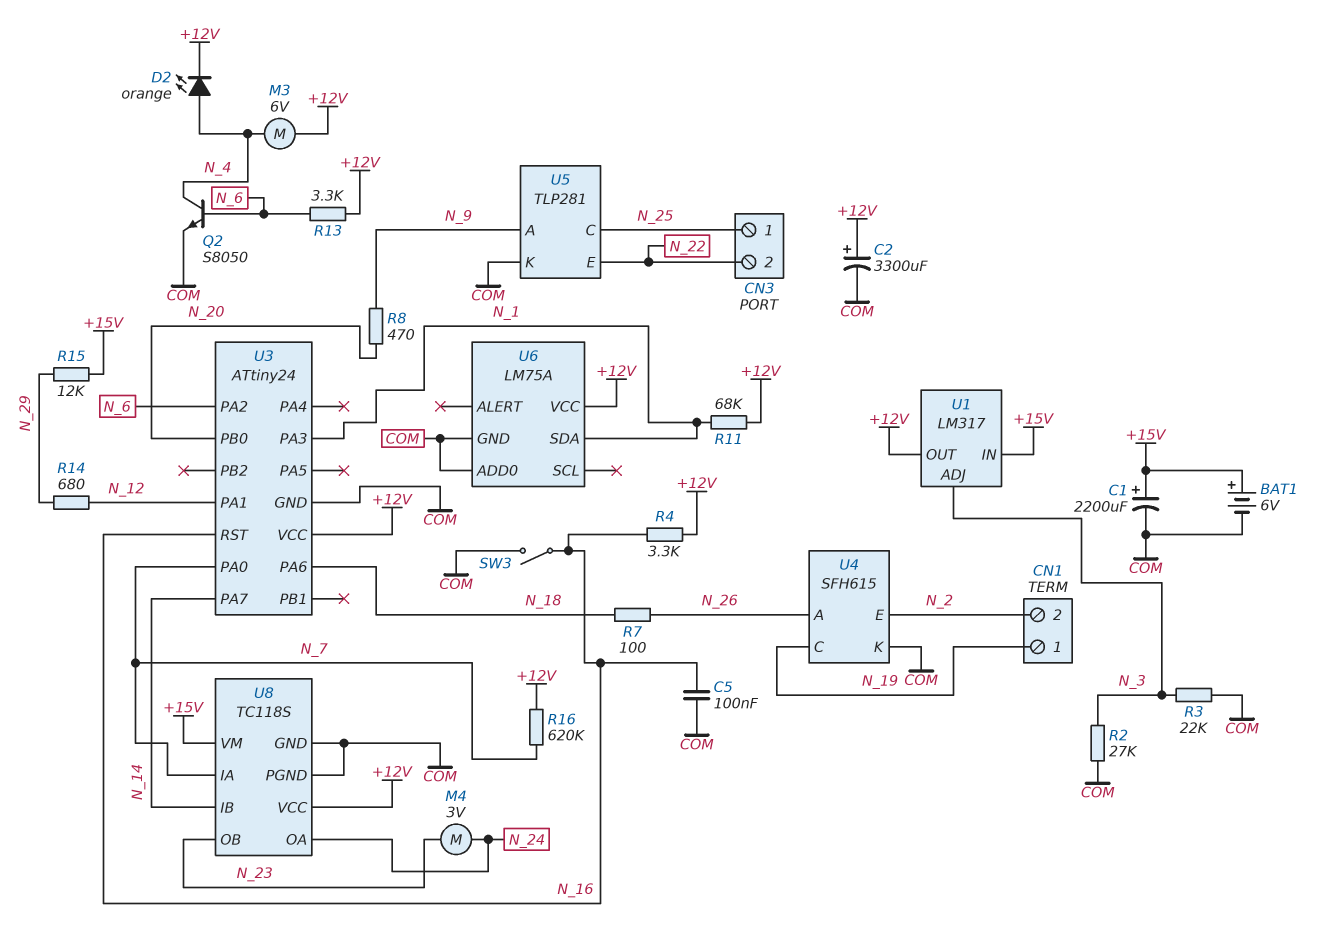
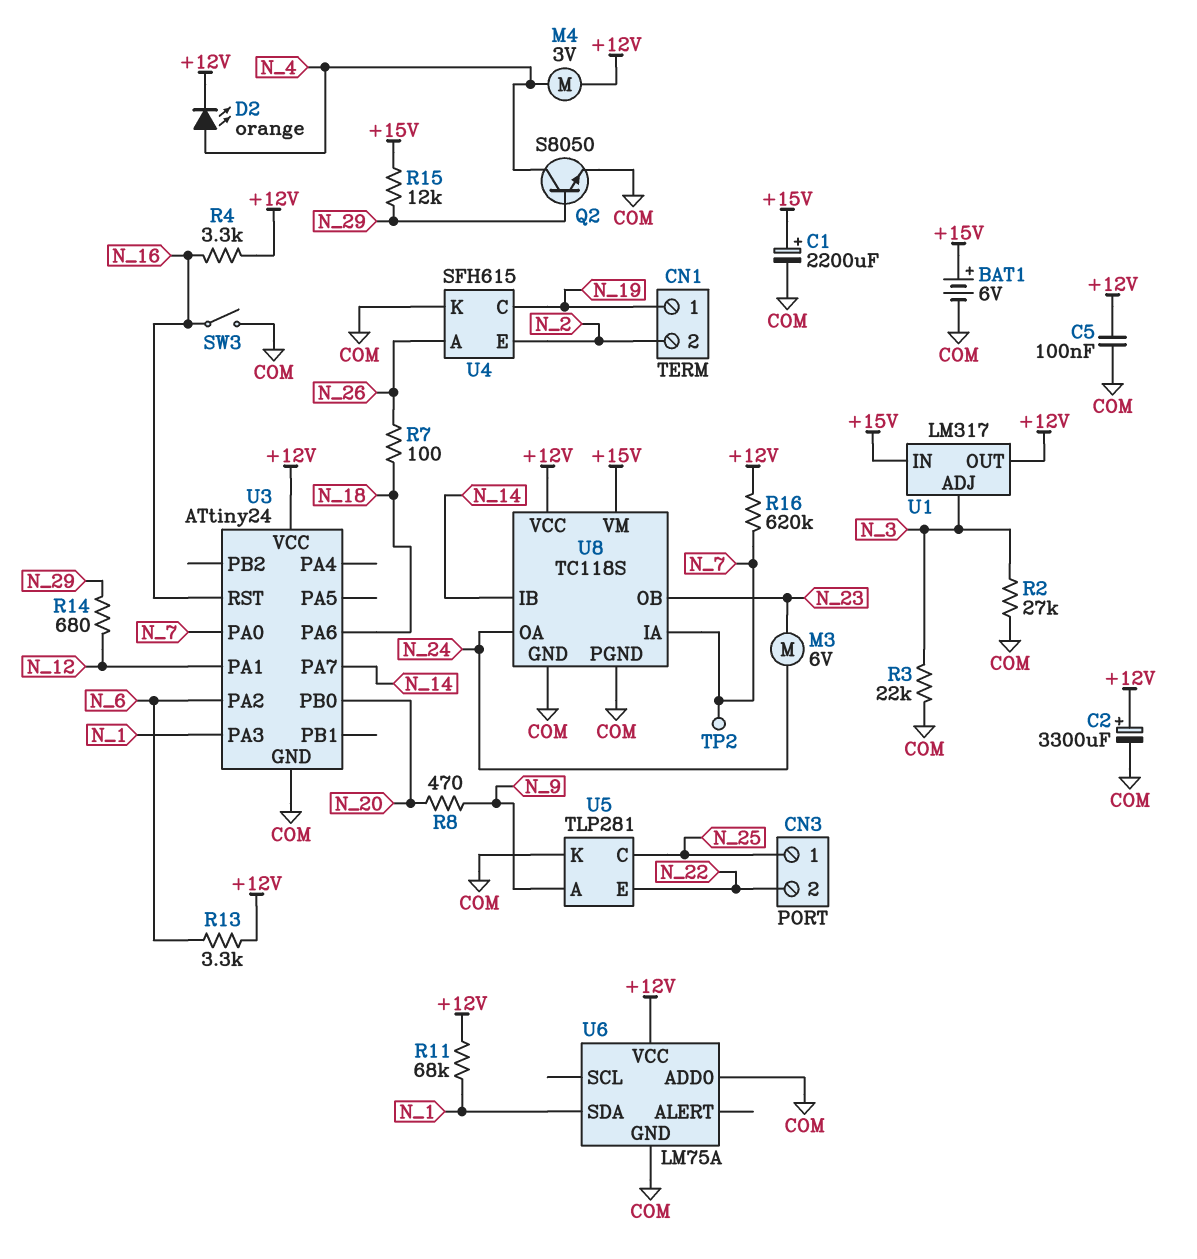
C5: 100nF (COM, N_16) -> 100nF (+12V, COM)
M3: motor 6V (+12V, N_4) -> motor 6V (N_23, N_24)
M4: motor 3V (N_23, N_24) -> motor 3V (+12V, N_4)
Q2: NPN S8050 (B N_6, C N_4, E COM) -> NPN S8050 (B N_29, C N_4, E COM)
TP2: none -> test point (N_7)

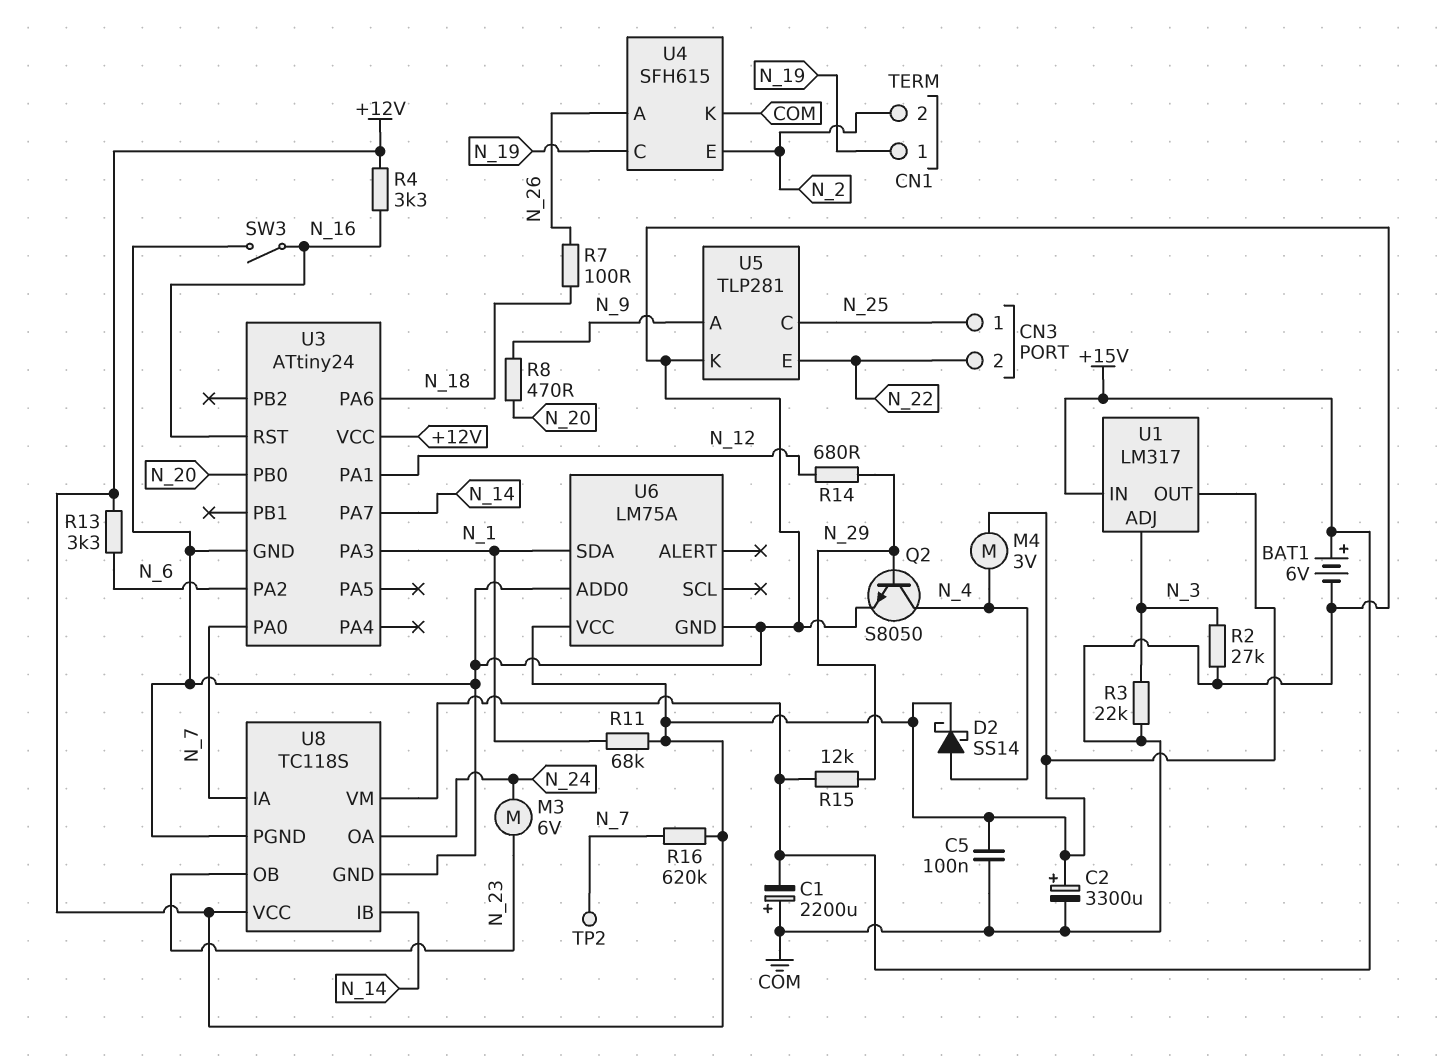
C1: 2200uF (plus +15V, minus COM) -> 2200uF (plus COM, minus +15V)
D2: LED orange (A N_4, K +12V) -> schottky SS14 (A N_4, K +12V)

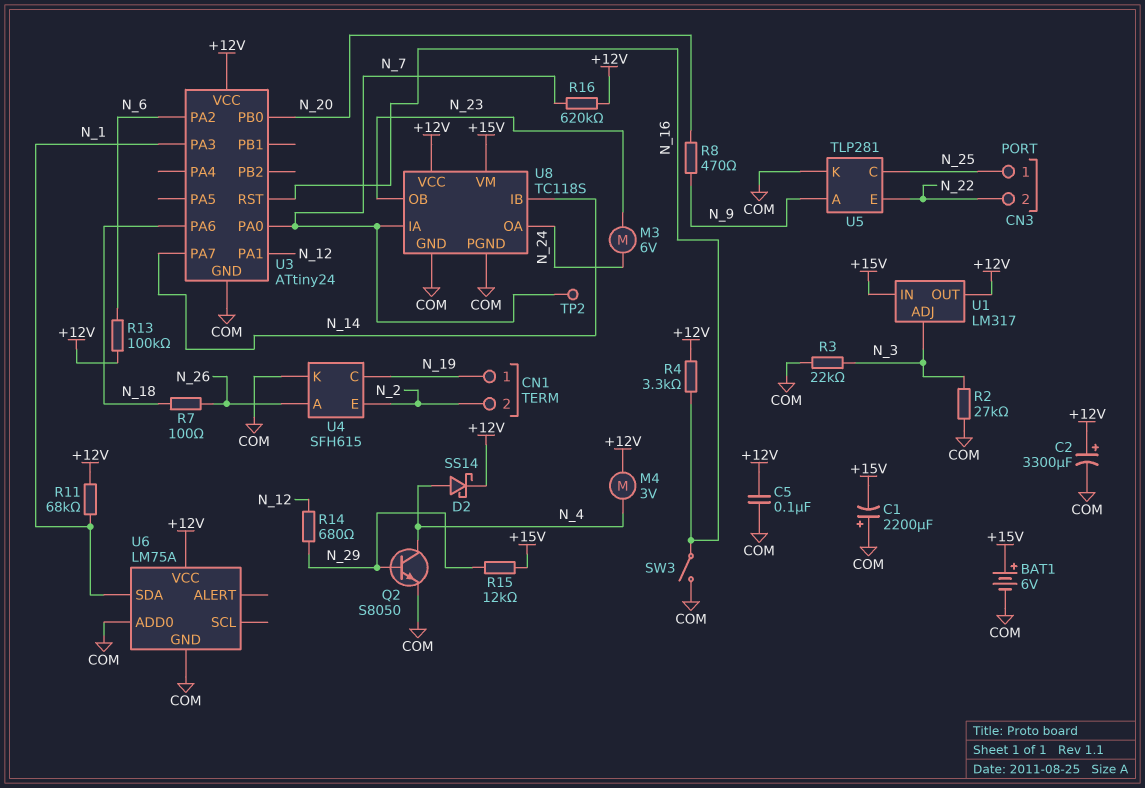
R13: 3.3k (+12V, N_6) -> 100k (+12V, N_6)

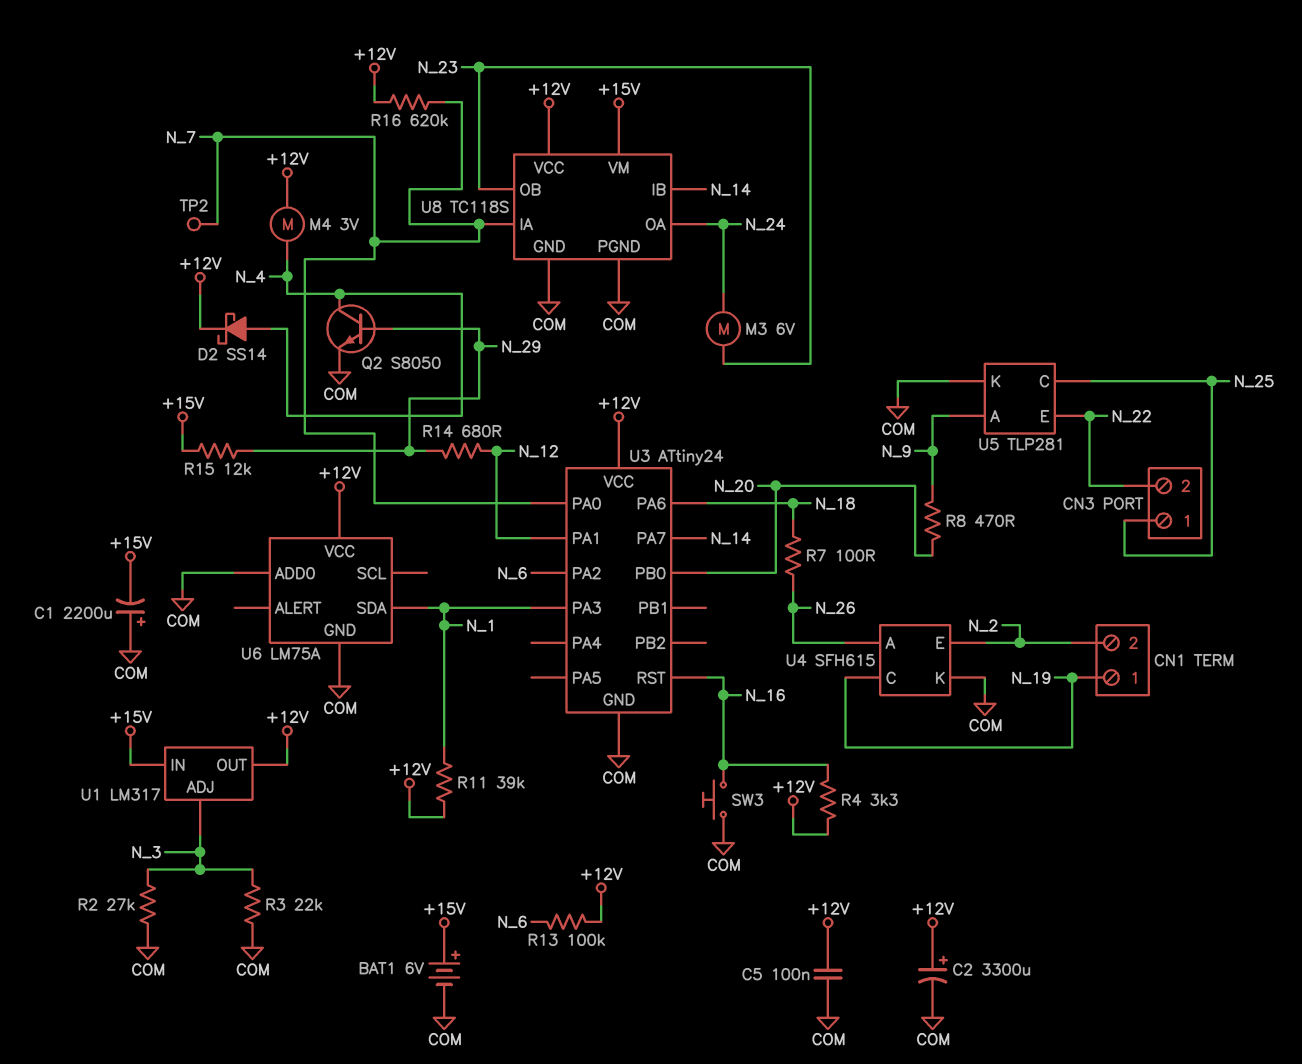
R11: 68k (+12V, N_1) -> 39k (+12V, N_1)
SW3: switch (COM, N_16) -> button (COM, N_16)

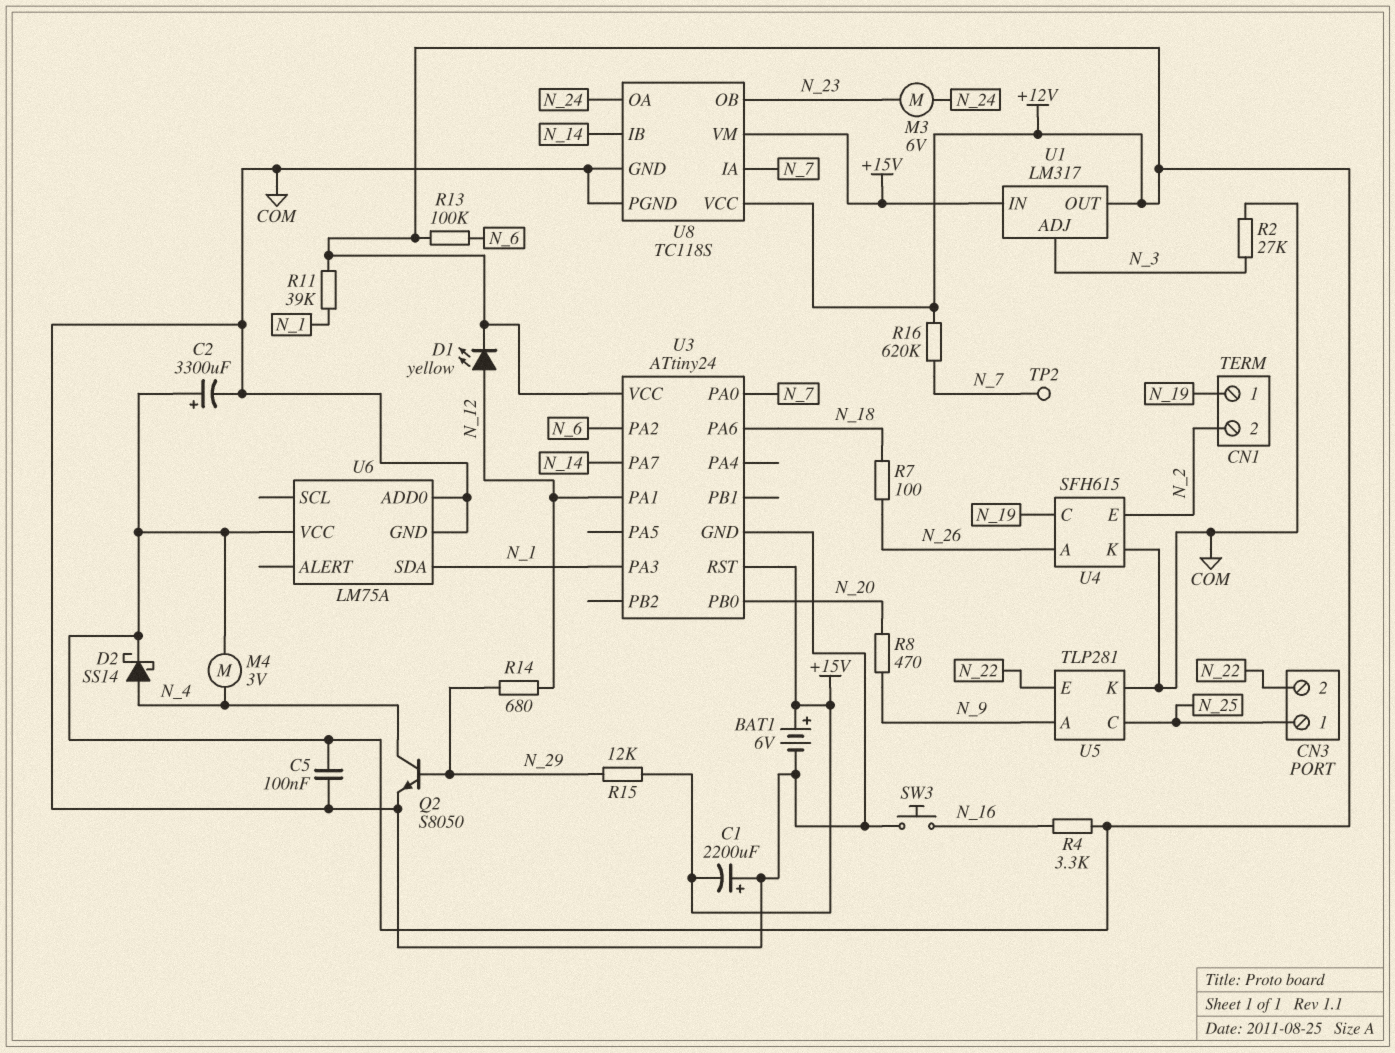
D1: none -> LED yellow (A N_12, K +12V)
R3: 22k (COM, N_3) -> none
U3 pin RST: N_16 -> +15V

